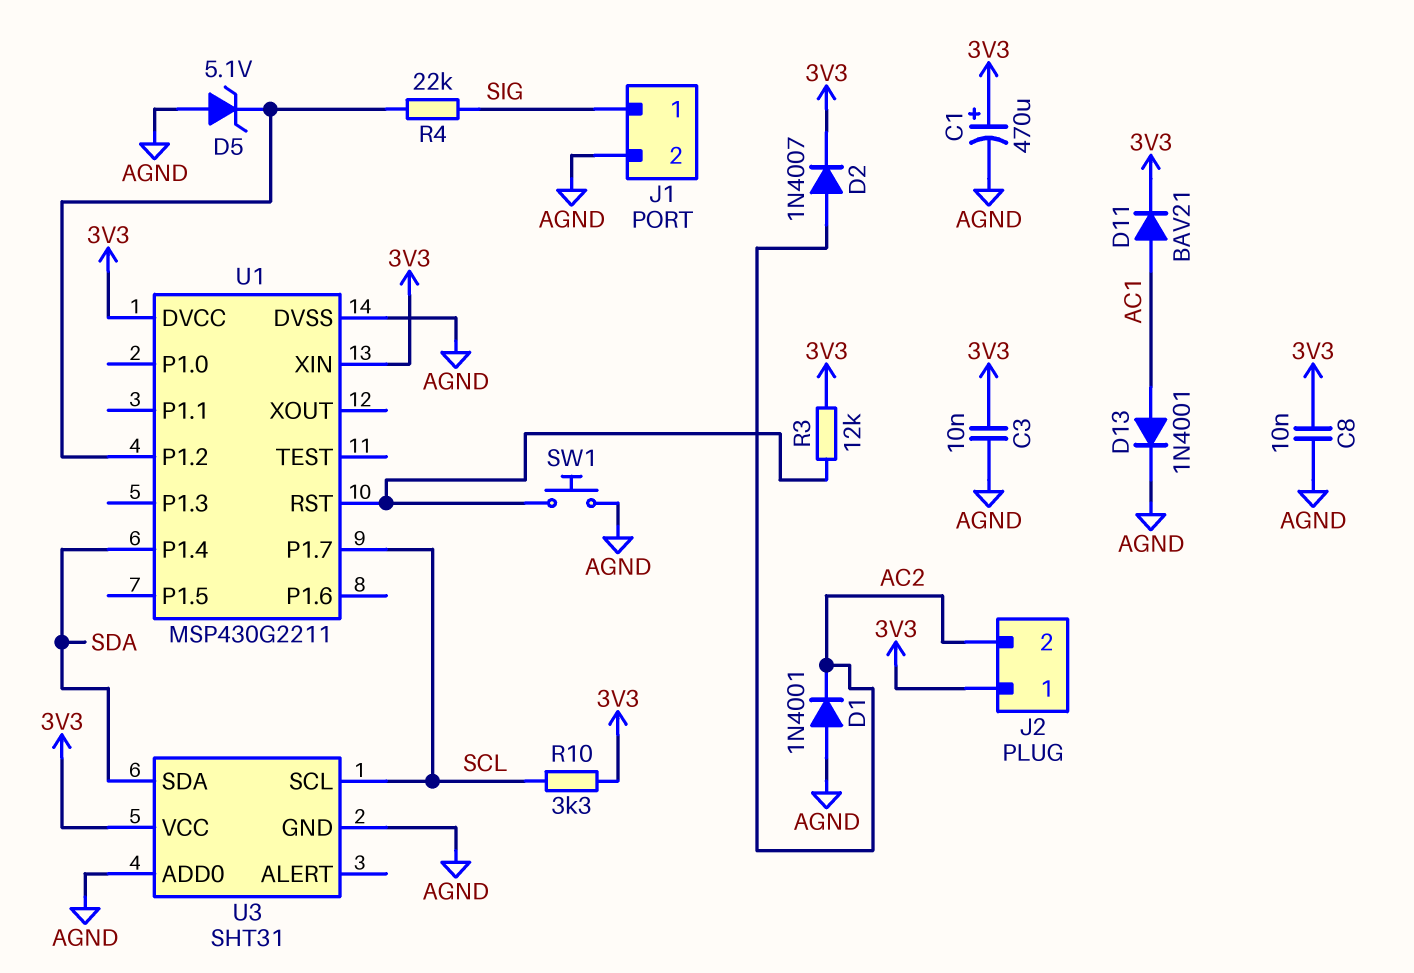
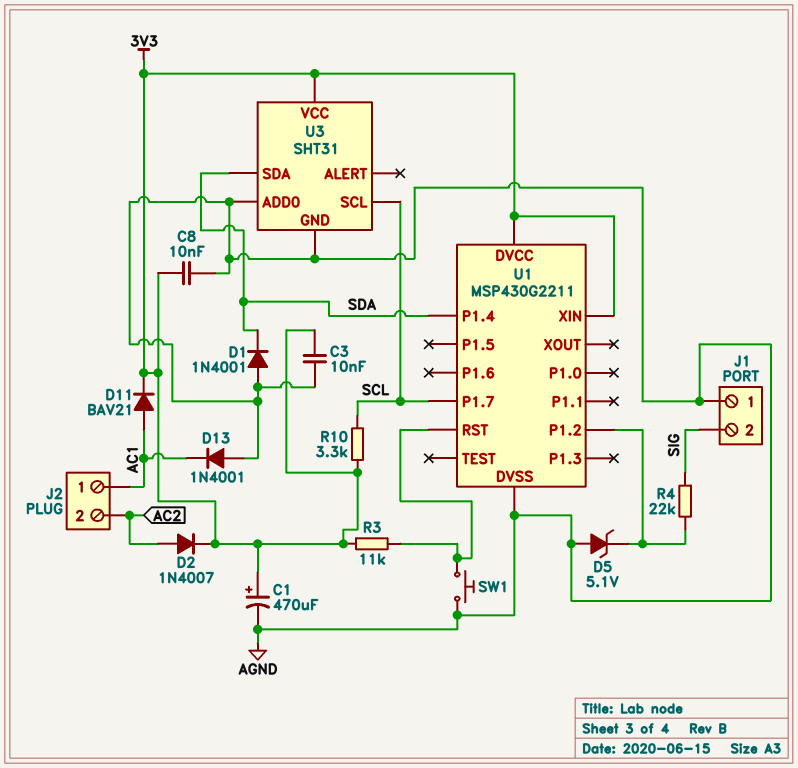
D1: diode 1N4001 (A AGND, K AC2) -> diode 1N4001 (A AGND, K SDA)
D13: diode 1N4001 (A AC1, K AGND) -> diode 1N4001 (A AGND, K AC1)
J1 pin 1: SIG -> AGND
J1 pin 2: AGND -> SIG
J2 pin 1: 3V3 -> AC1
R3: 12k (3V3, U1/RST) -> 11k (3V3, U1/RST)

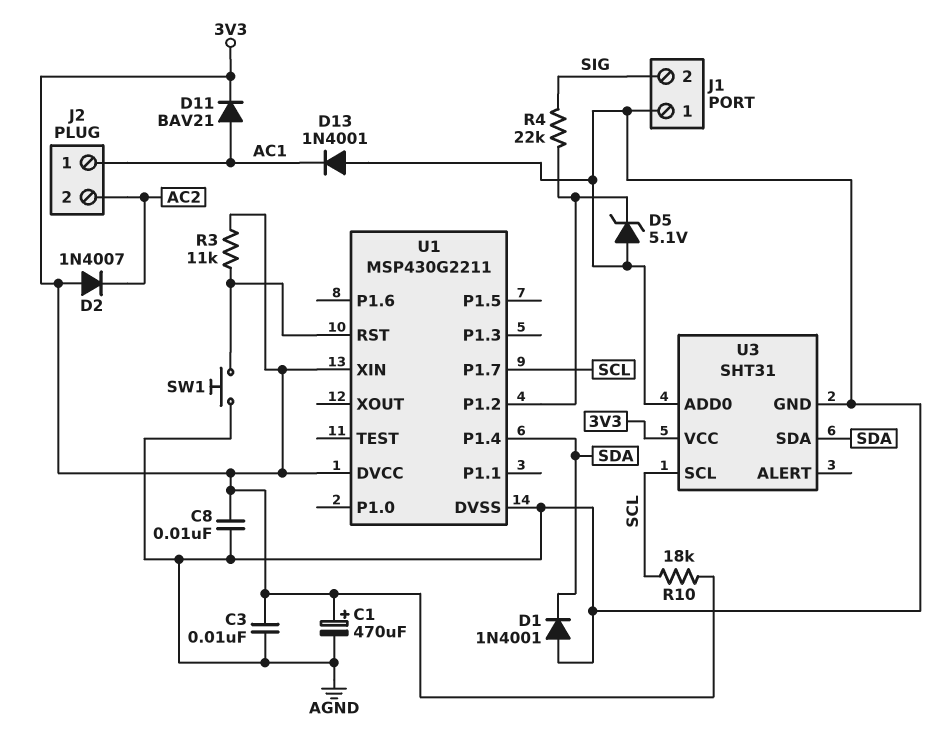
D2: diode 1N4007 (A AC2, K 3V3) -> diode 1N4007 (A 3V3, K AC2)
R10: 3.3k (3V3, SCL) -> 18k (3V3, SCL)

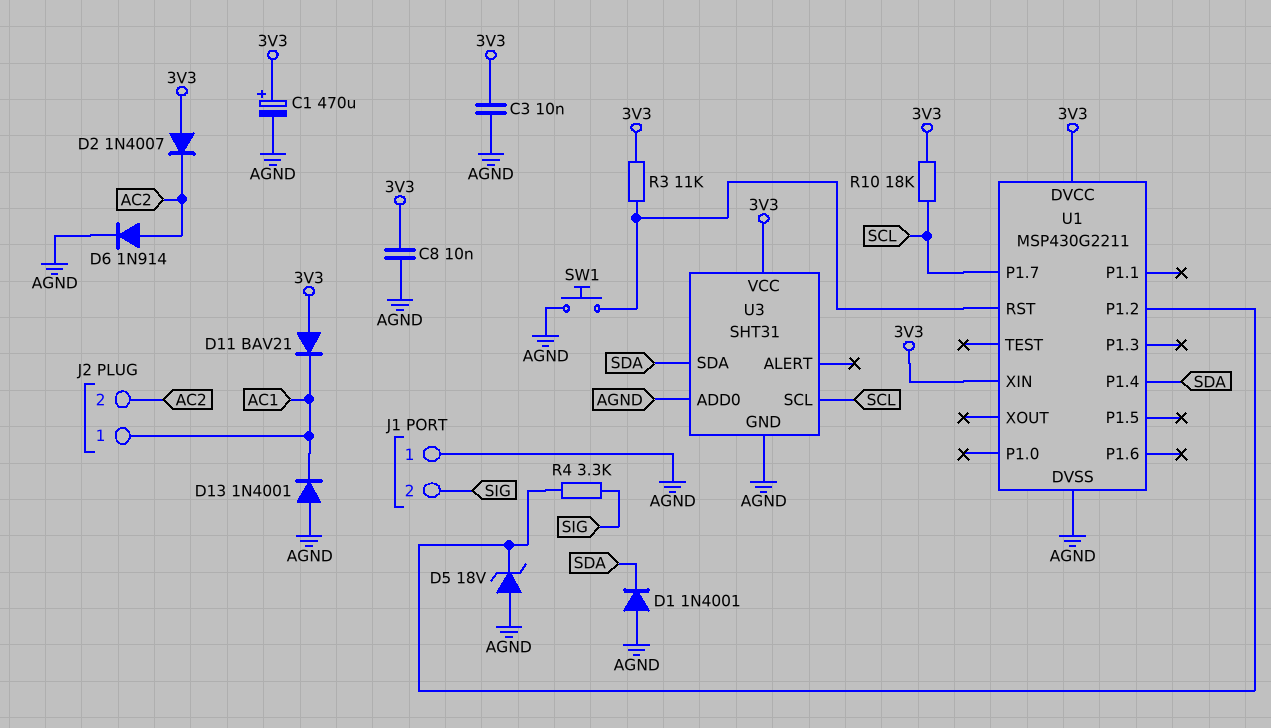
D5: zener 5.1V (A AGND, K U1/P1.2) -> zener 18V (A AGND, K U1/P1.2)
D6: none -> diode 1N914 (A AC2, K AGND)
D11: diode BAV21 (A AC1, K 3V3) -> diode BAV21 (A 3V3, K AC1)
R4: 22k (SIG, U1/P1.2) -> 3.3k (SIG, U1/P1.2)

